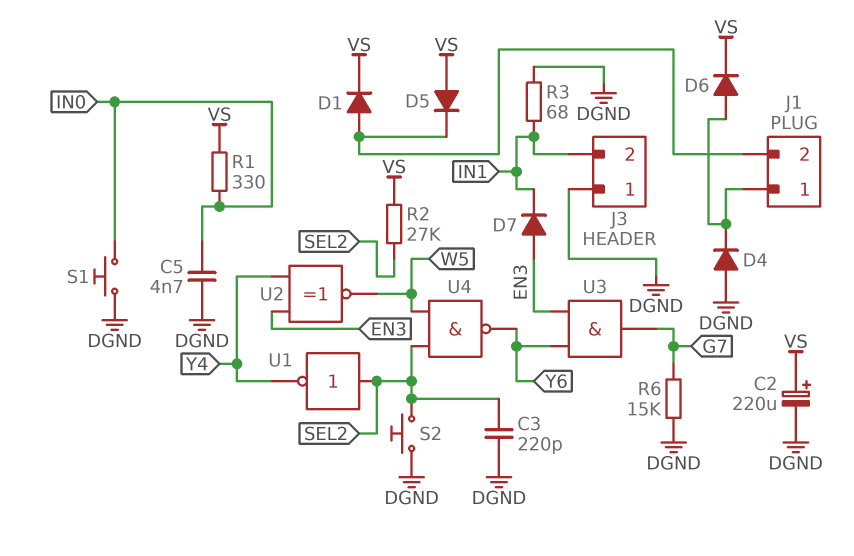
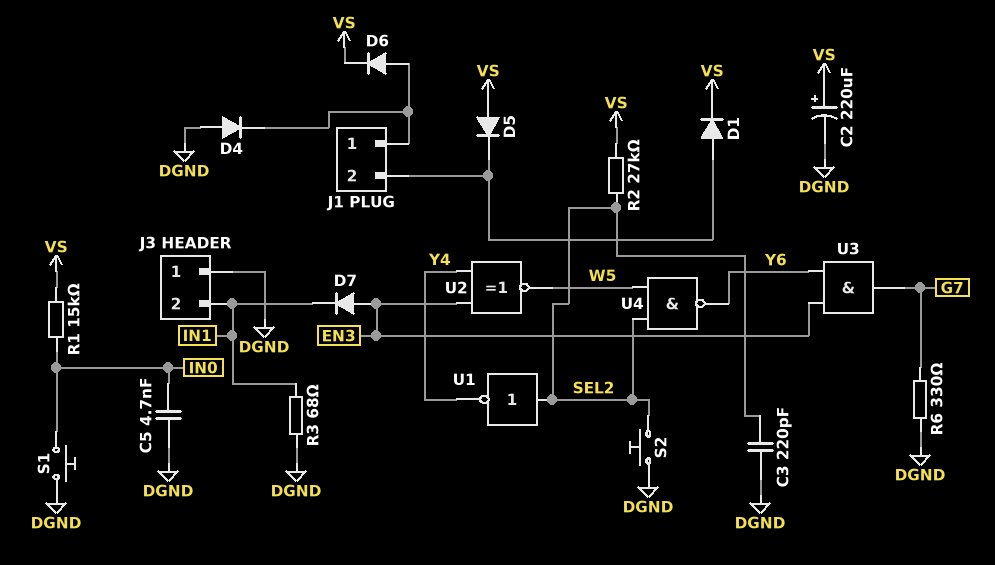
R1: 330 (IN0, VS) -> 15k (IN0, VS)
R6: 15k (DGND, G7) -> 330 (DGND, G7)

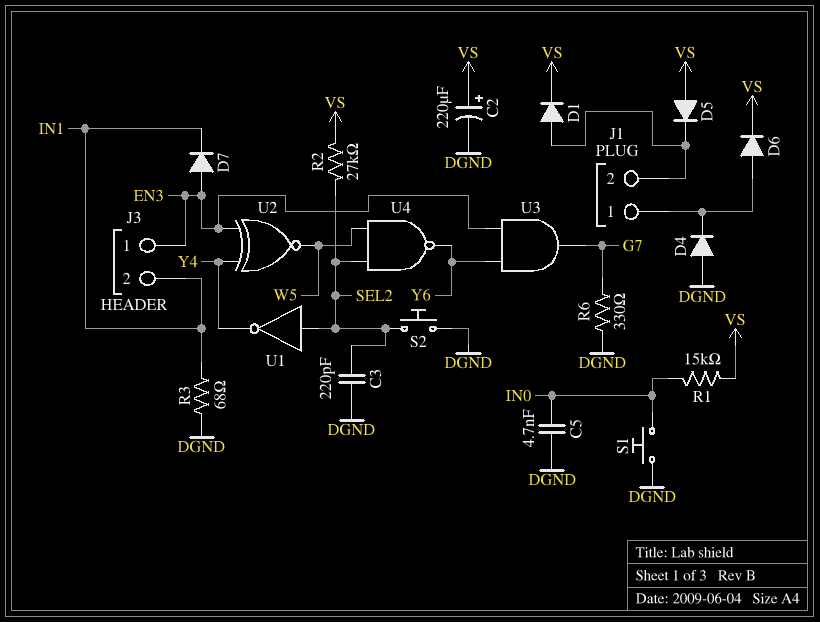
J3 pin 1: DGND -> EN3

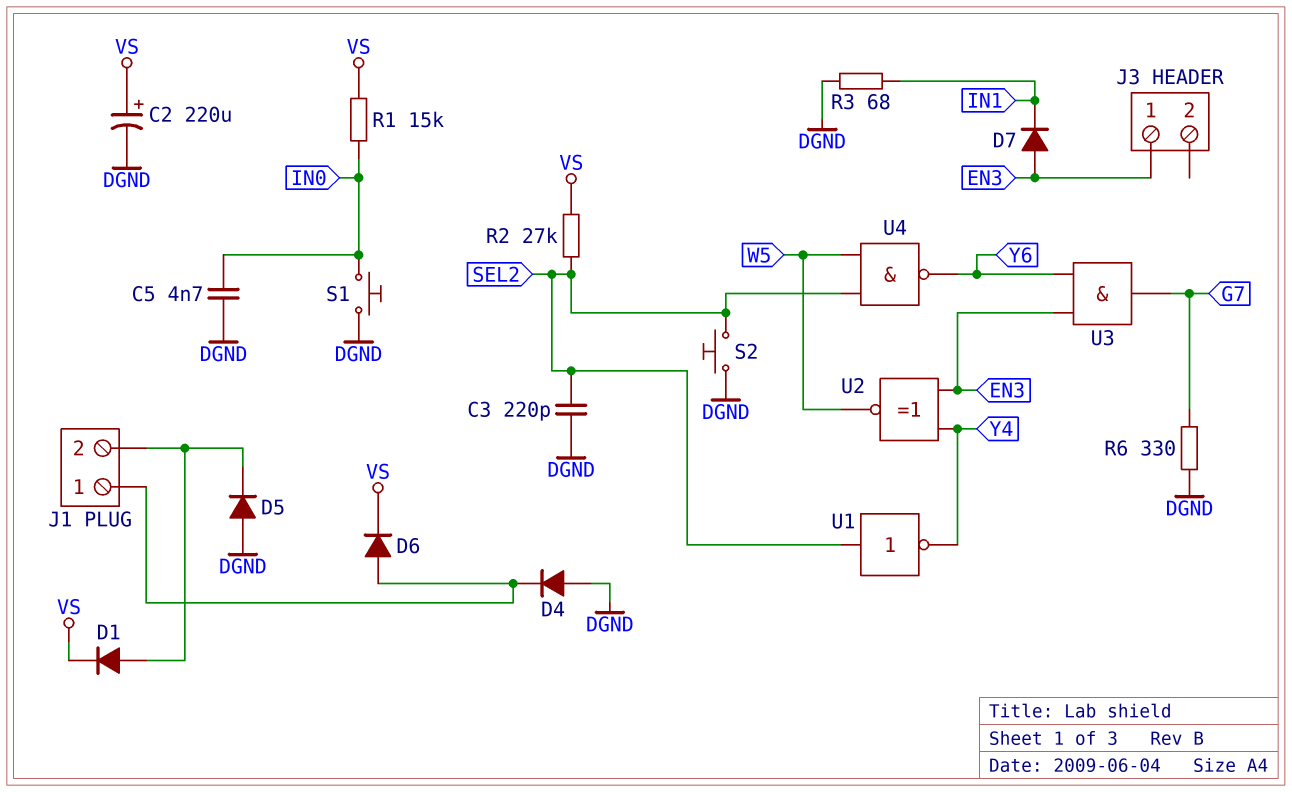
D5: diode (A VS, K J1/2) -> diode (A DGND, K J1/2)
J3 pin 2: IN1 -> none

